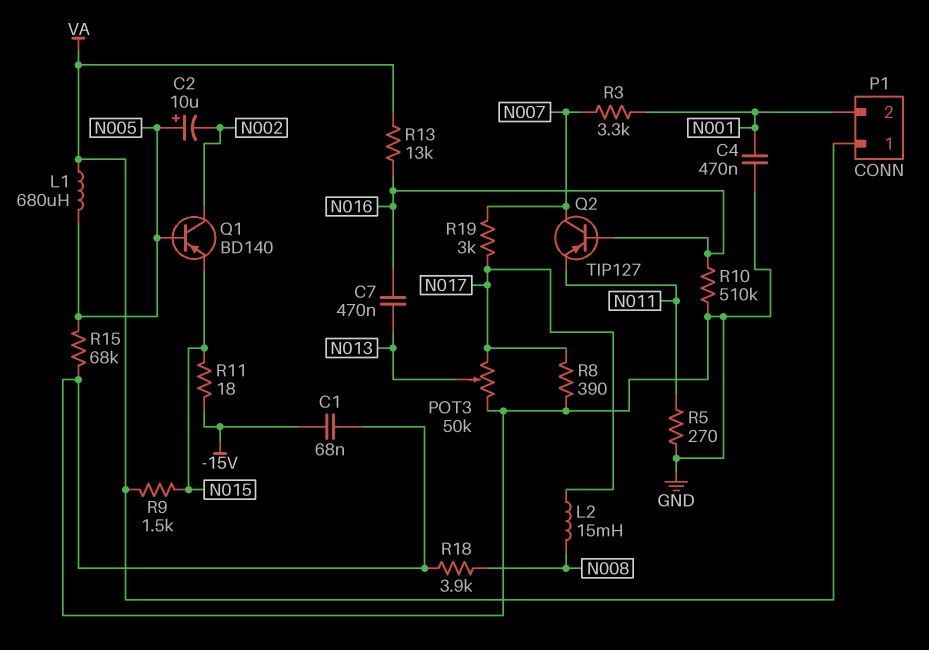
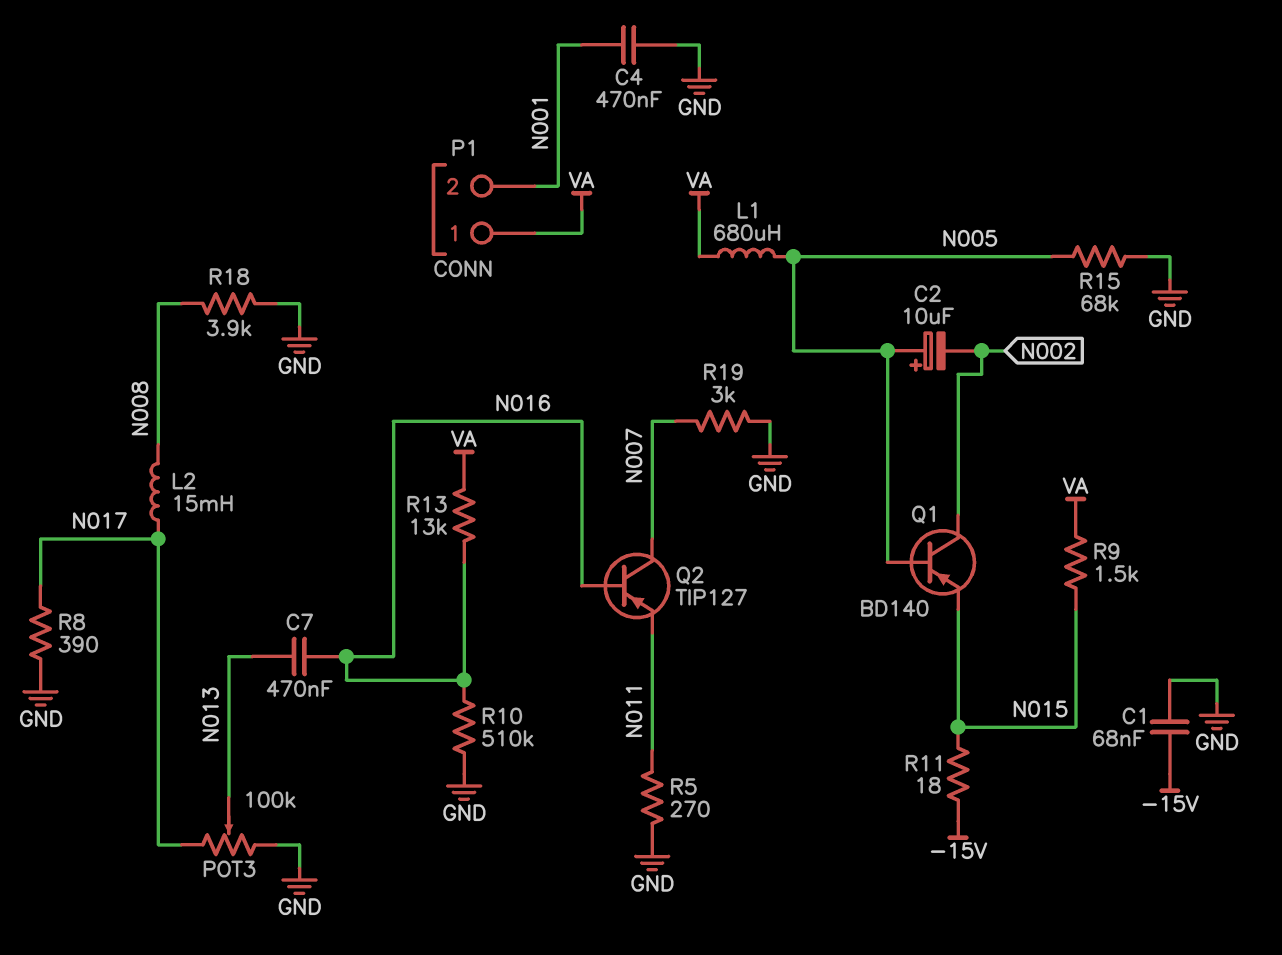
POT3: 50k (GND, N017, wiper N013) -> 100k (GND, N017, wiper N013)
R3: 3.3k (N001, N007) -> none
R19: 3k (N007, N017) -> 3k (GND, N007)

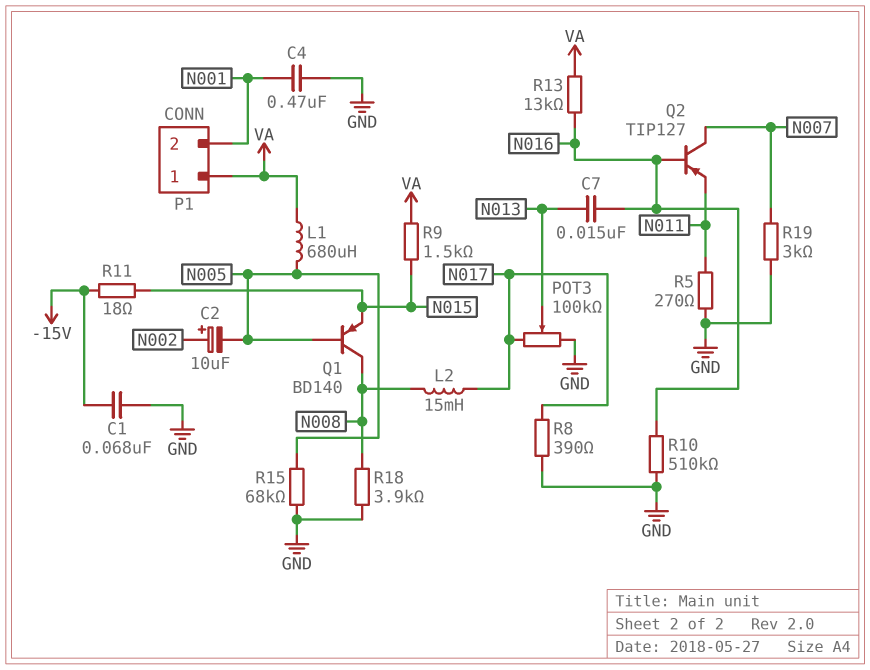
C2: 10uF (plus N005, minus N002) -> 10uF (plus N002, minus N005)
C7: 470nF (N013, N016) -> 15nF (N013, N016)
Q1: PNP BD140 (B N005, C N002, E N015) -> PNP BD140 (B N005, C N008, E N015)

